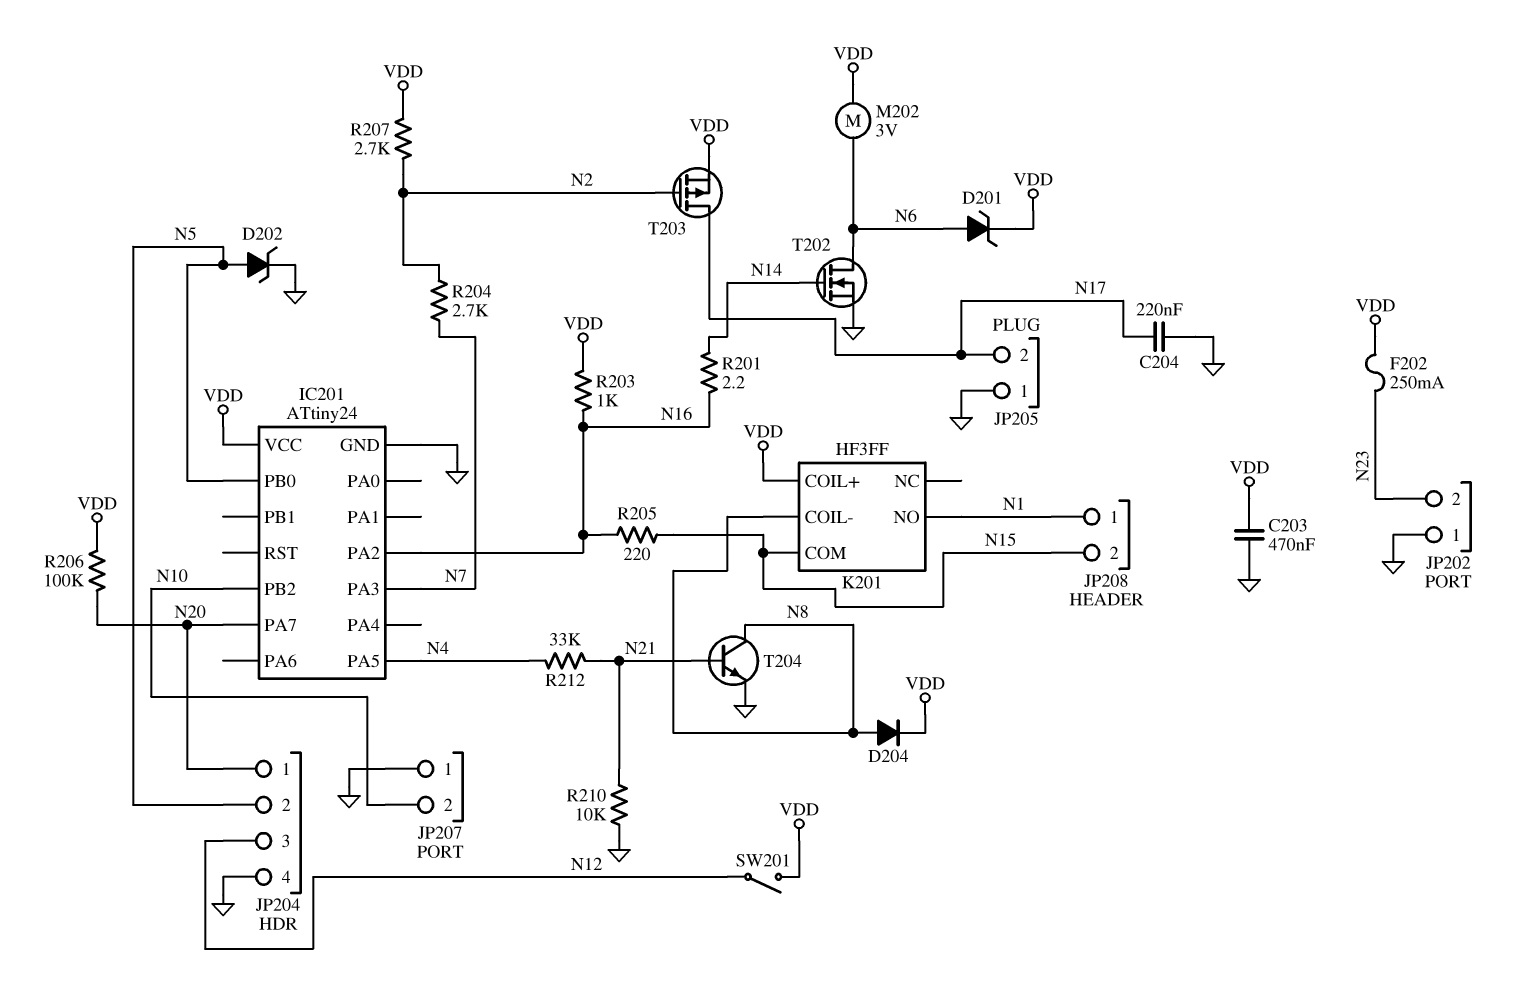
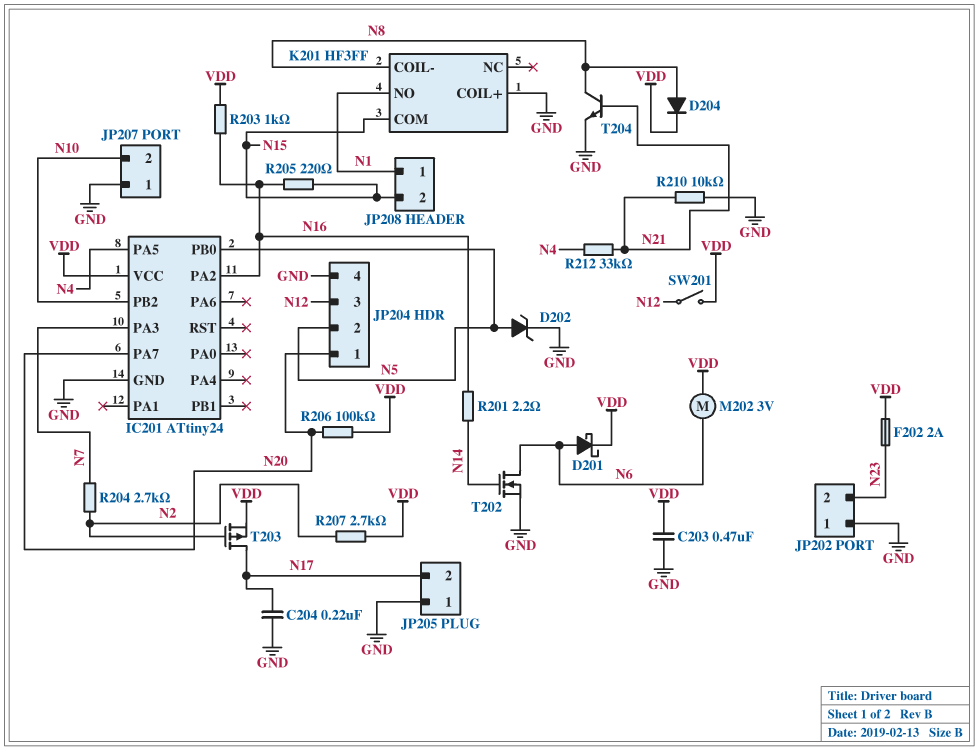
D201: zener (A N6, K VDD) -> schottky (A N6, K VDD)
F202: 250mA (N23, VDD) -> 2A (N23, VDD)
K201 pin COIL+: VDD -> GND

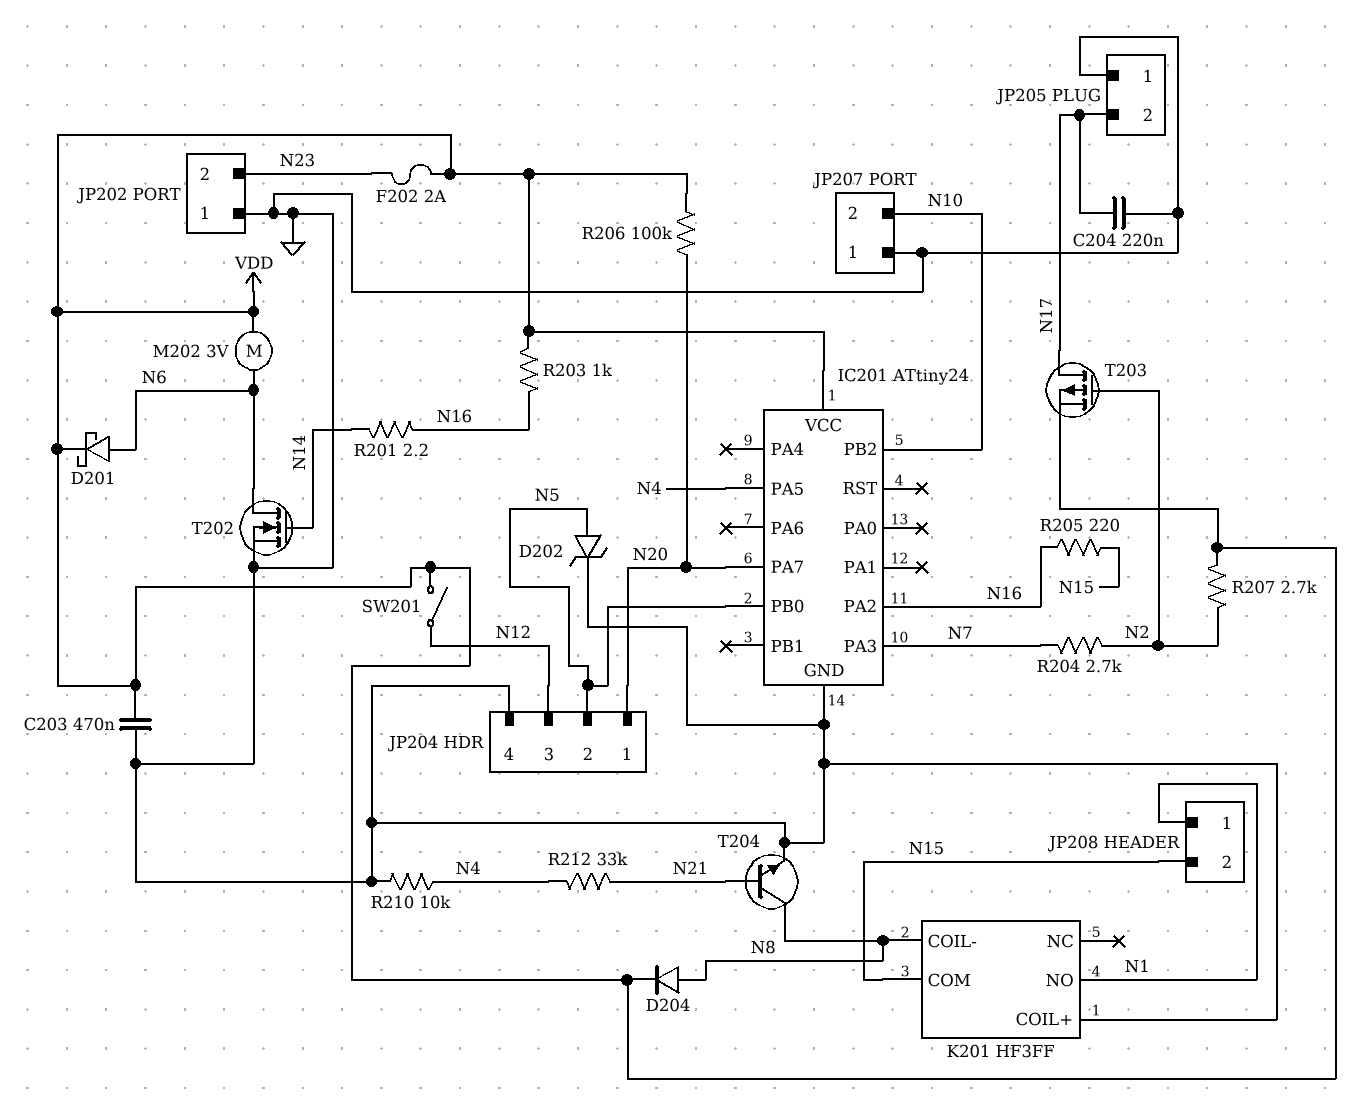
R210: 10k (GND, N21) -> 10k (GND, N4)

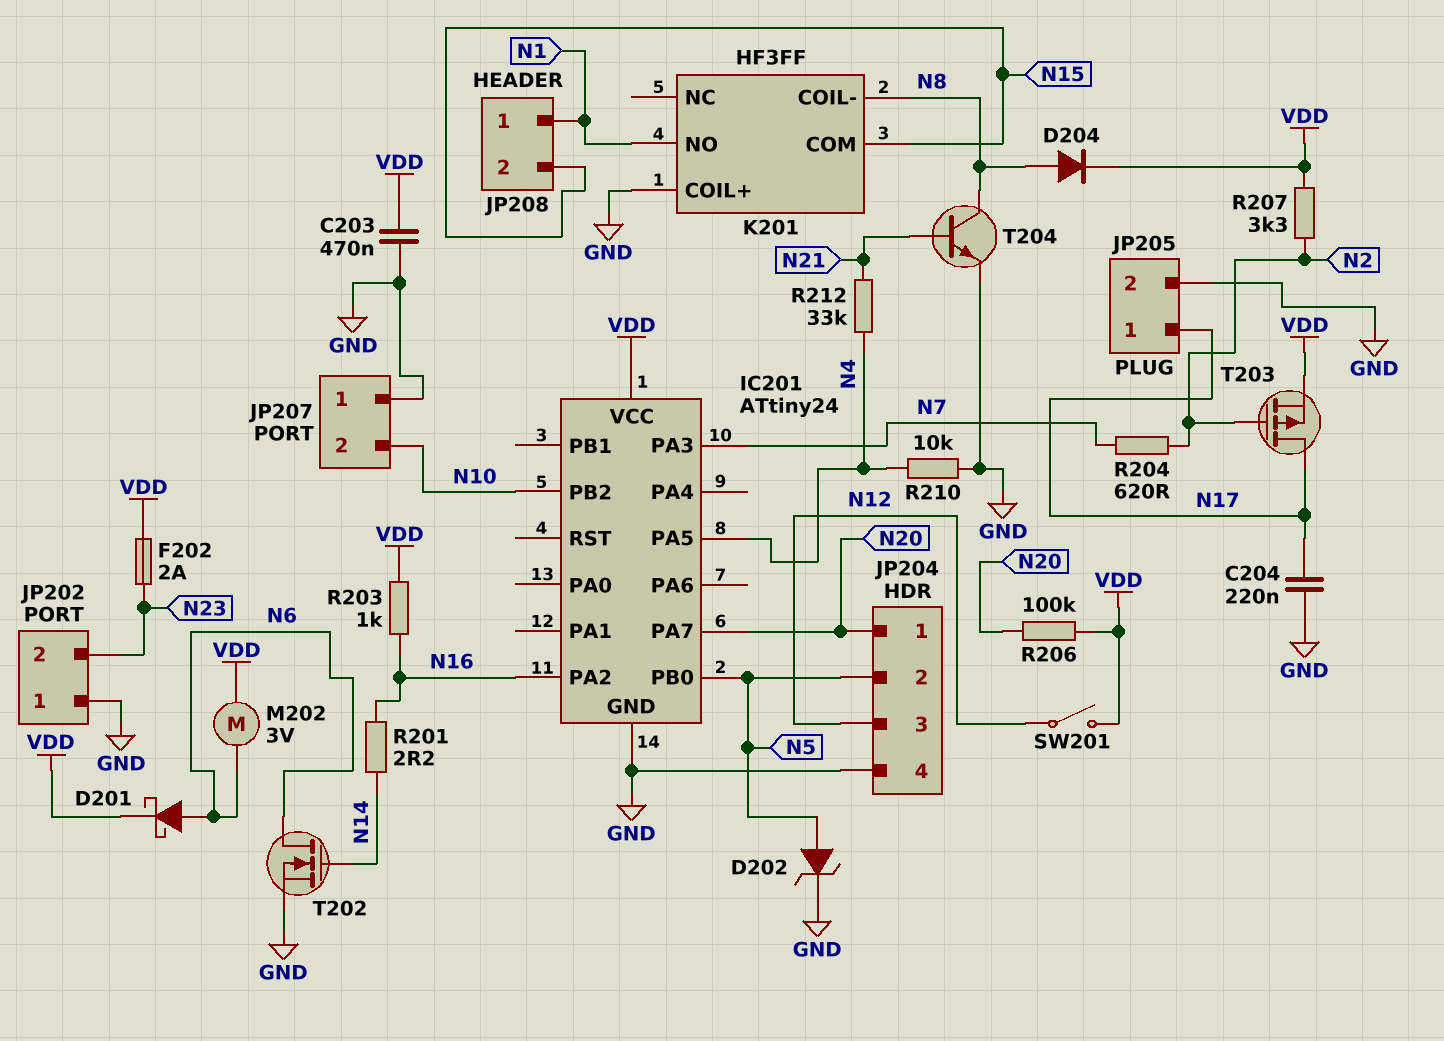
JP205 pin 1: GND -> N17
JP205 pin 2: N17 -> GND
R204: 2.7k (N2, N7) -> 620 (N2, N7)
R205: 220 (N15, N16) -> none
R207: 2.7k (N2, VDD) -> 3.3k (N2, VDD)

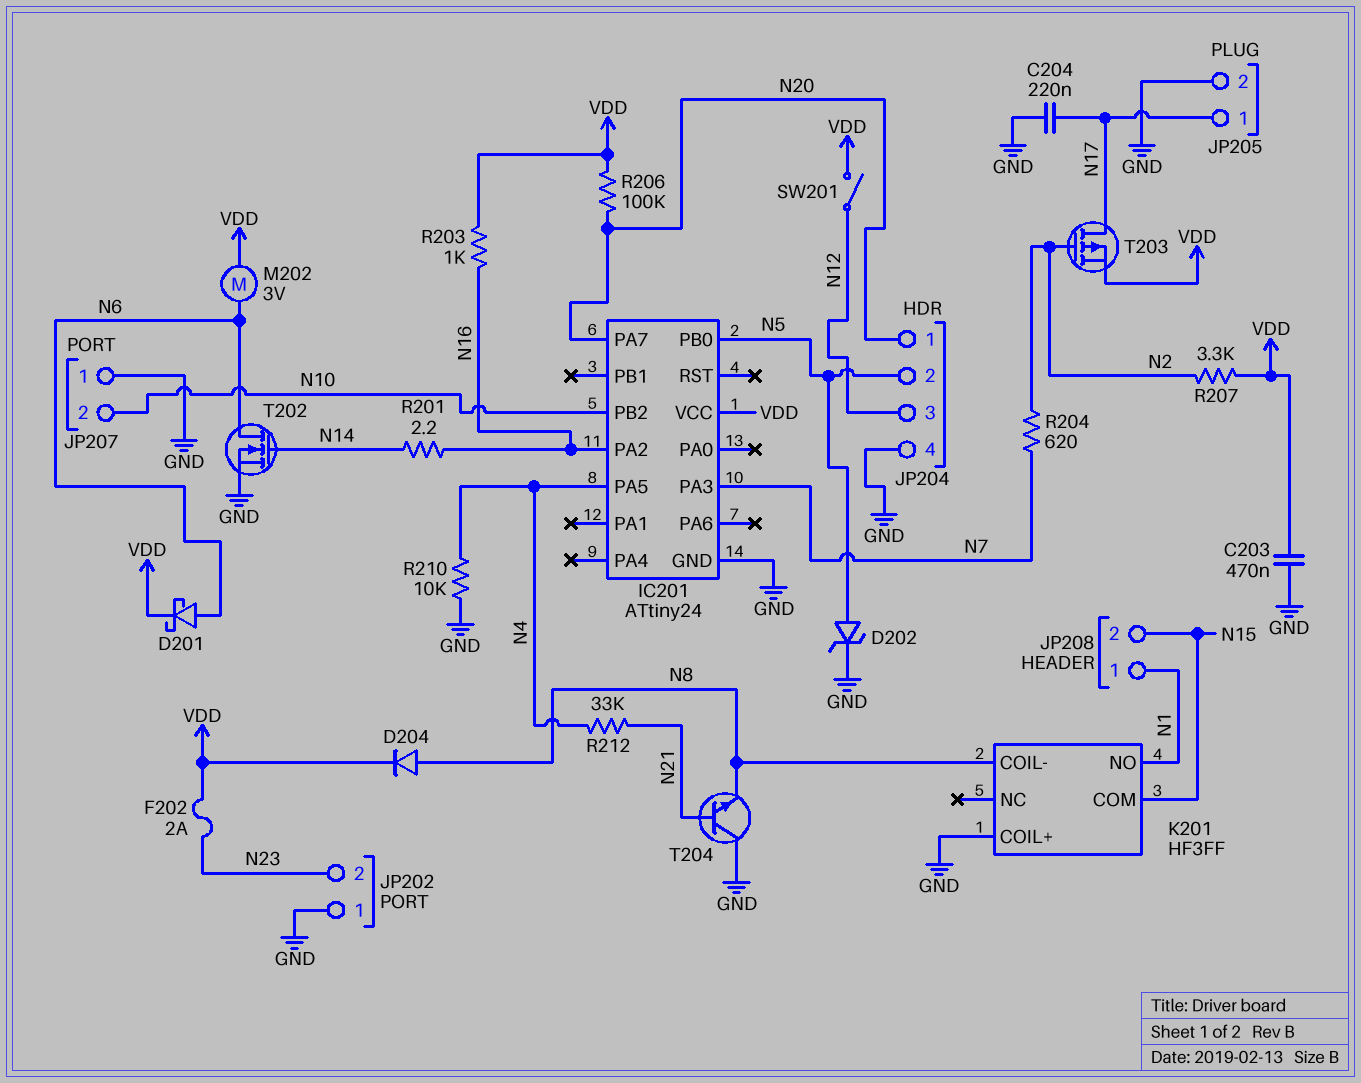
T204: NPN (B N21, C N8, E GND) -> NPN (B N21, C GND, E N8)

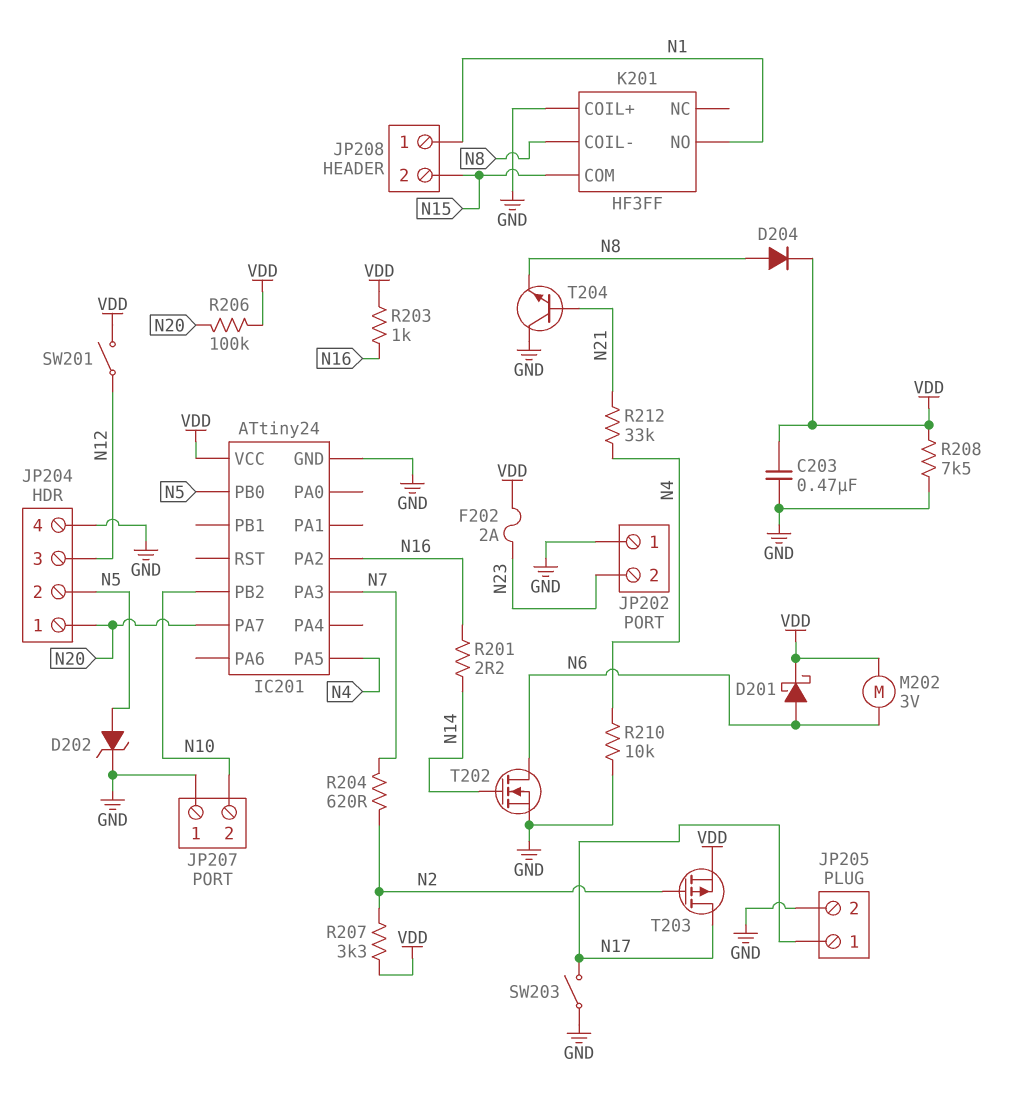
C204: 220nF (GND, N17) -> none
R208: none -> 7.5k (GND, VDD)
SW203: none -> switch (GND, N17)

